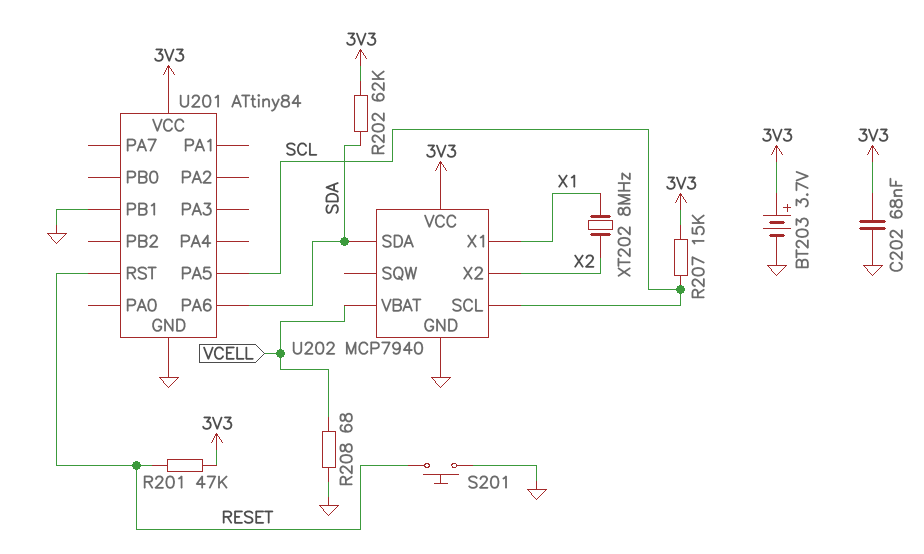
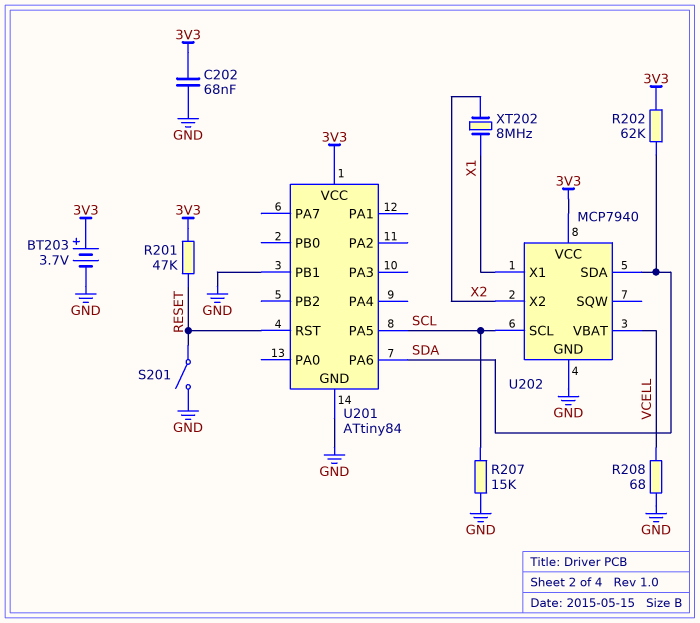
R207: 15k (3V3, SCL) -> 15k (GND, SCL)
S201: button (GND, RESET) -> switch (GND, RESET)

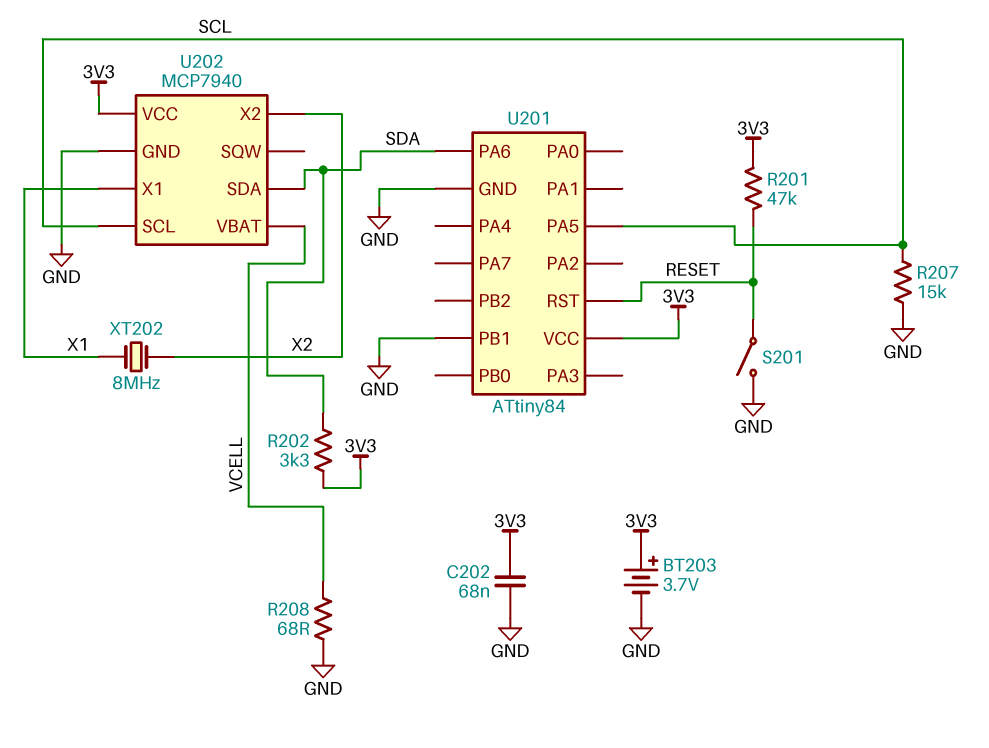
R202: 62k (3V3, SDA) -> 3.3k (3V3, SDA)

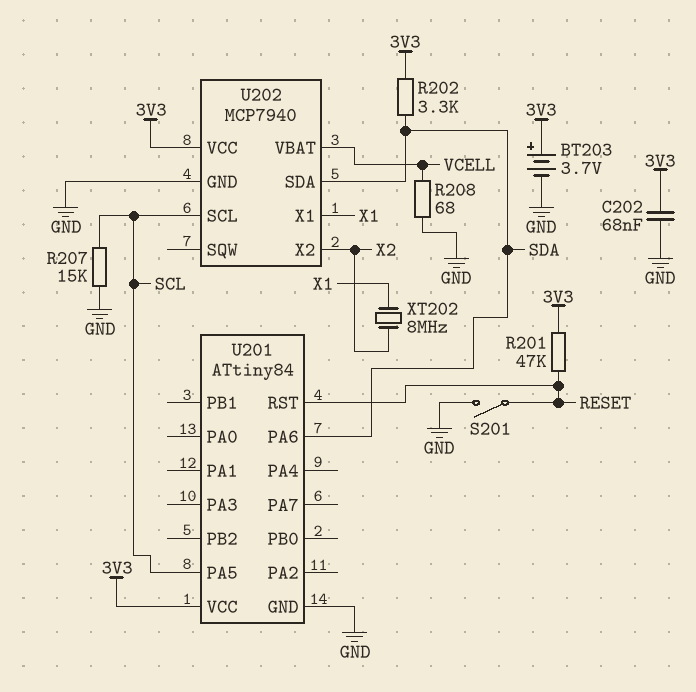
U201 pin PB1: GND -> none

